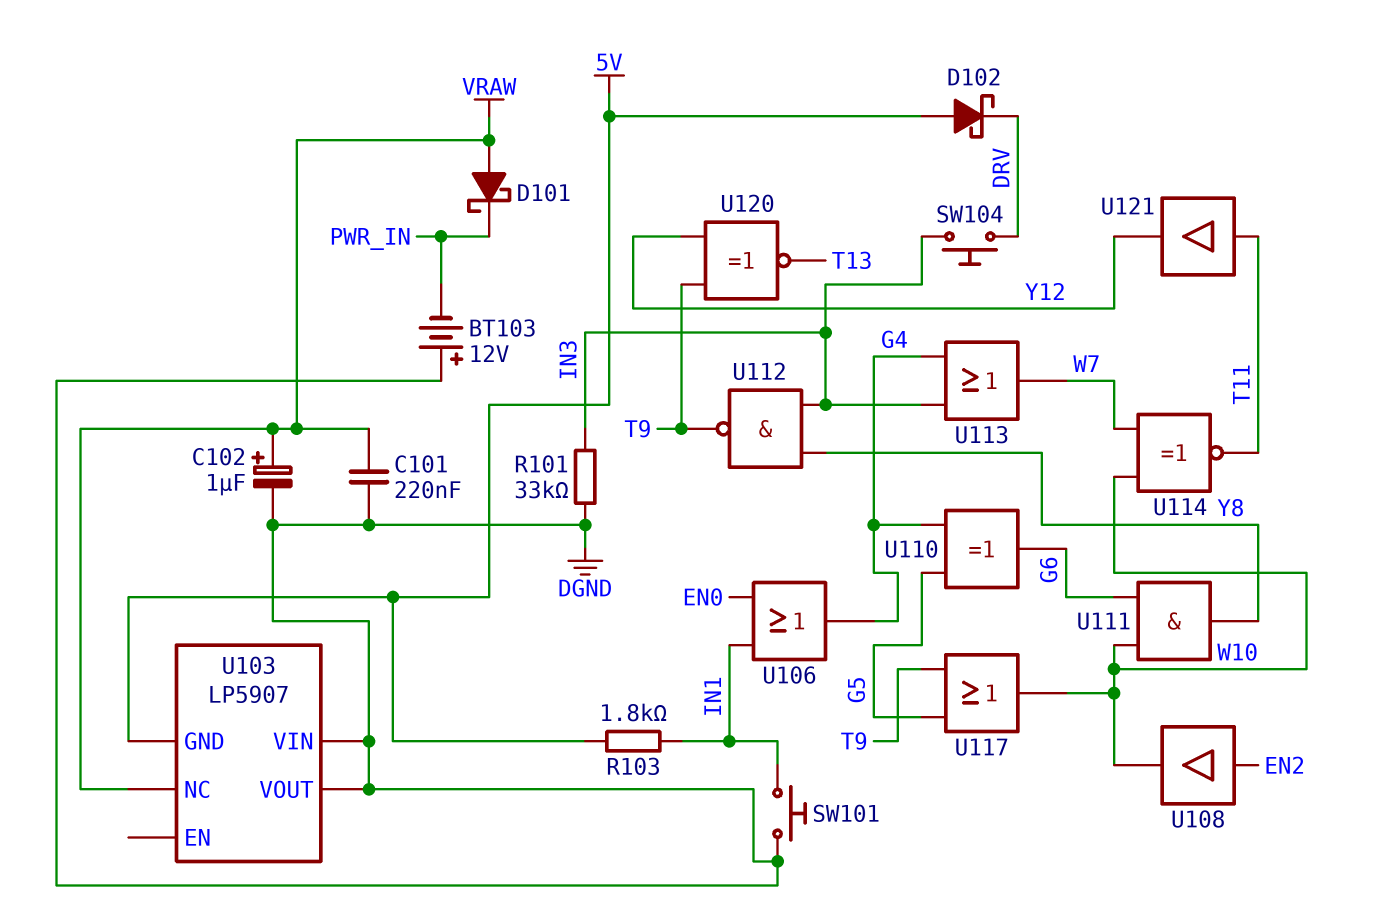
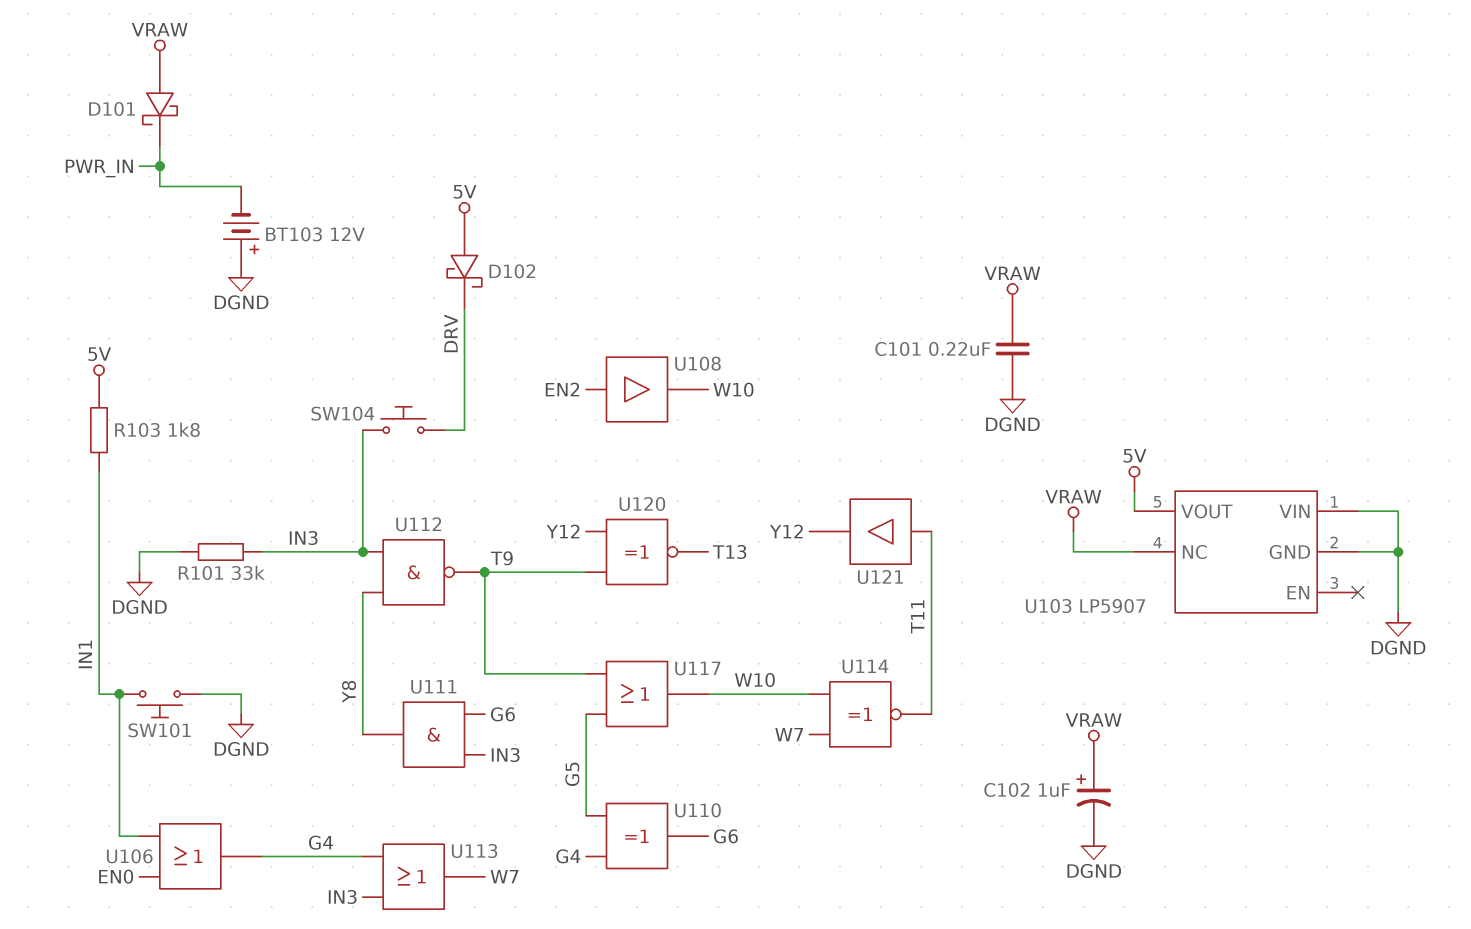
U103 pin GND: 5V -> DGND
U103 pin VOUT: DGND -> 5V
U111: AND (in G6, in W10, out Y8) -> AND (in G6, in IN3, out Y8)

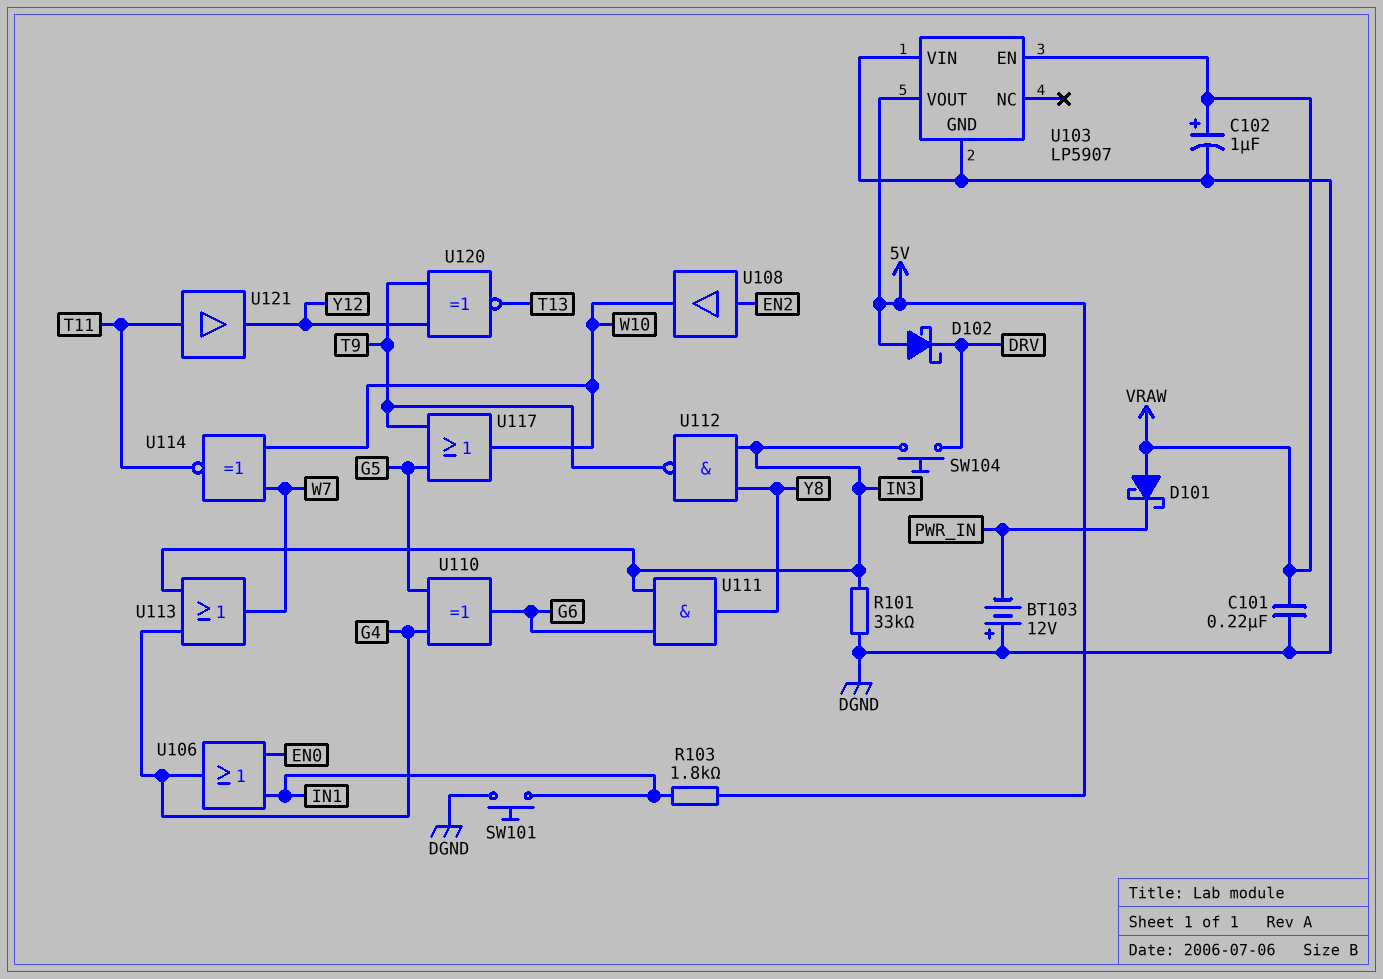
U103 pin EN: none -> VRAW
U103 pin NC: VRAW -> none

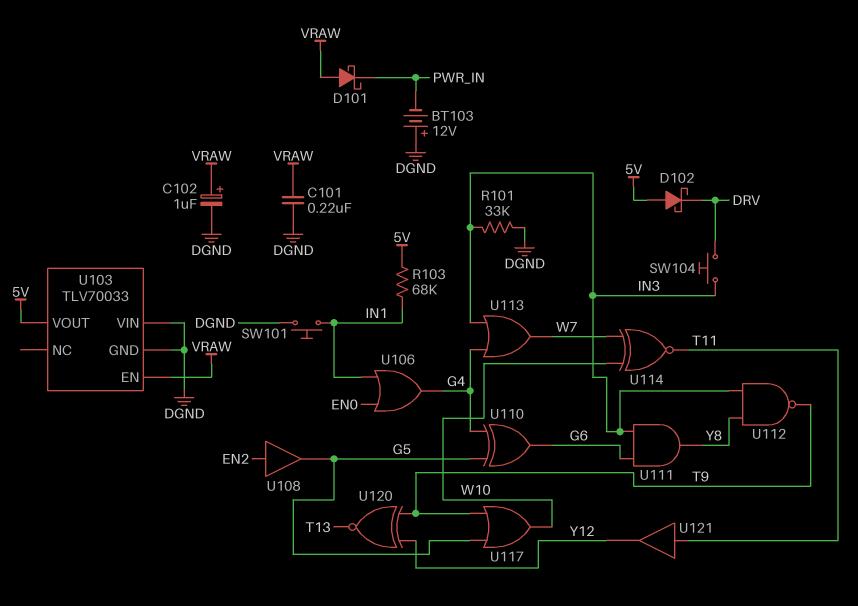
R103: 1.8k (5V, IN1) -> 68k (5V, IN1)
U103: LP5907 -> TLV70033
U108: buffer (in EN2, out W10) -> buffer (in EN2, out G5)

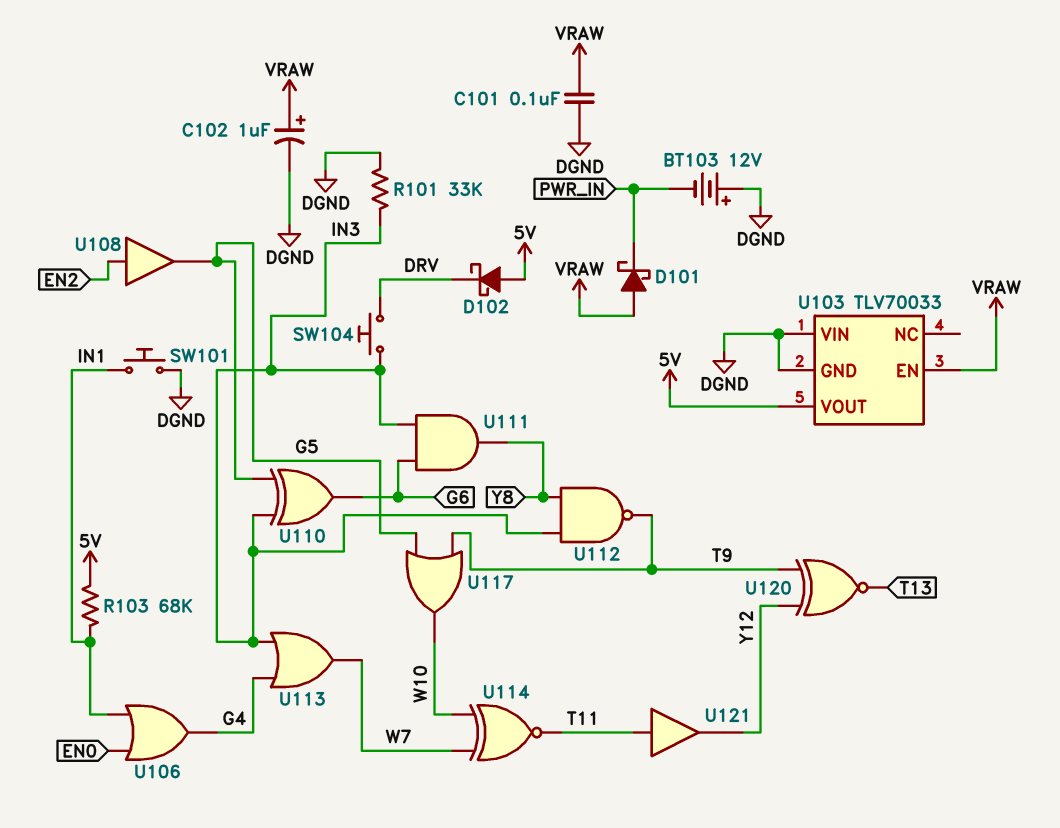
C101: 220nF (DGND, VRAW) -> 100nF (DGND, VRAW)
U110: XOR (in G4, in G5, out G6) -> XOR (in G5, in IN3, out G6)

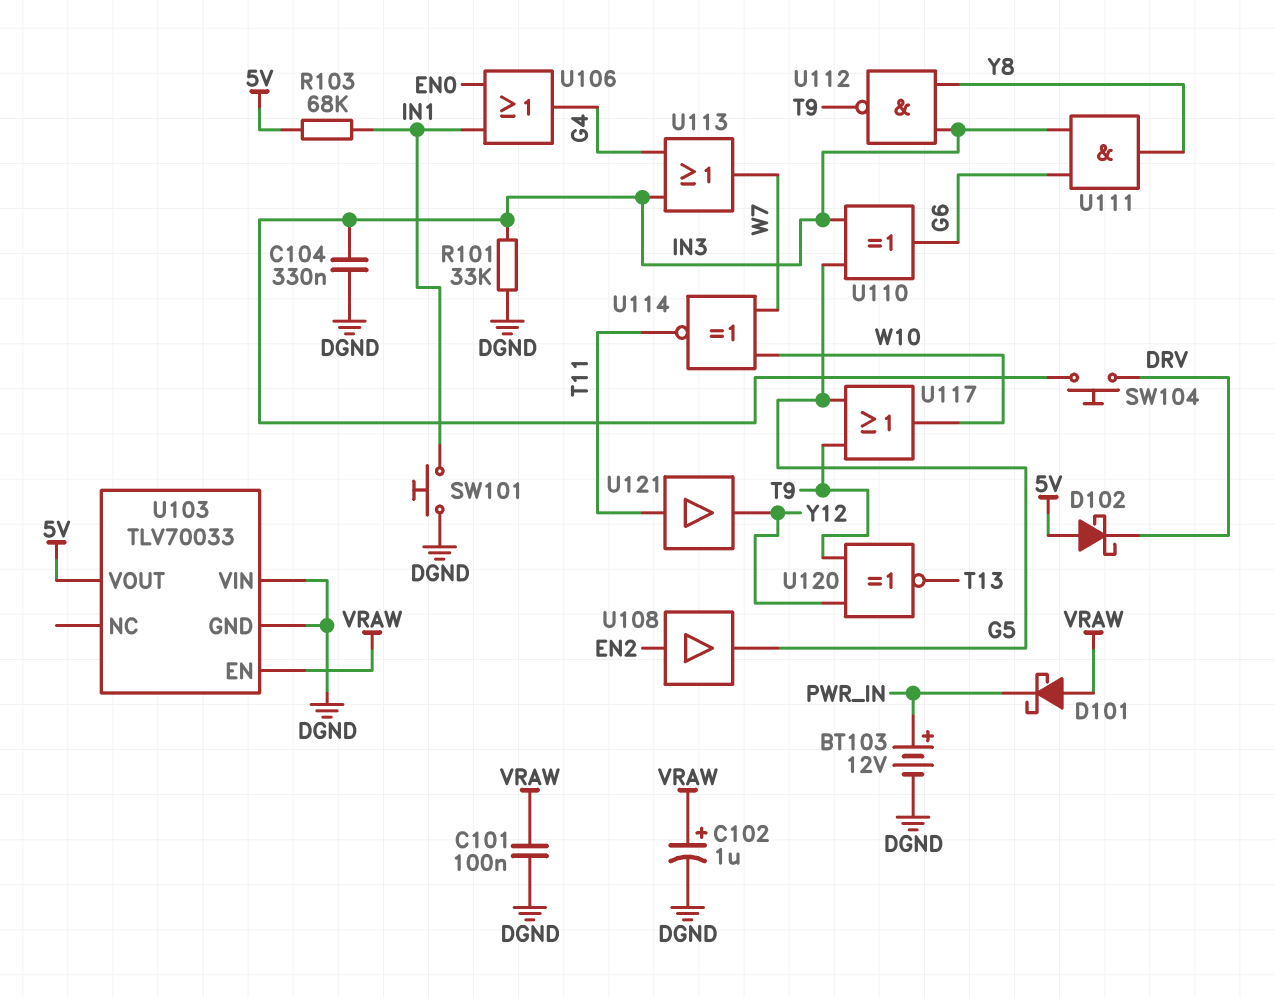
BT103: 12V (plus DGND, minus PWR_IN) -> 12V (plus PWR_IN, minus DGND)
C104: none -> 330nF (DGND, IN3)

